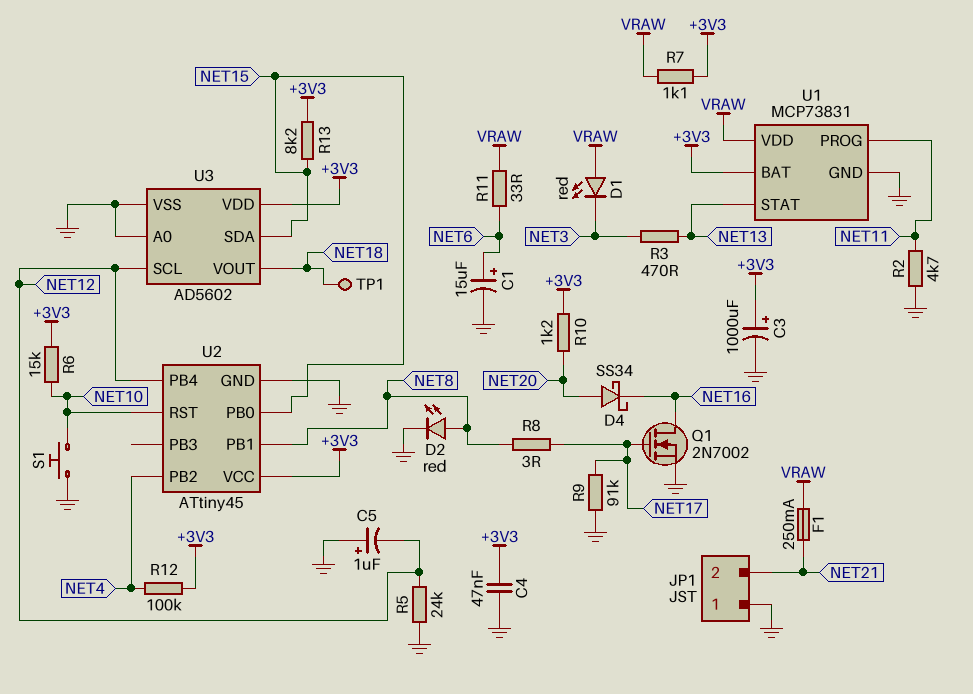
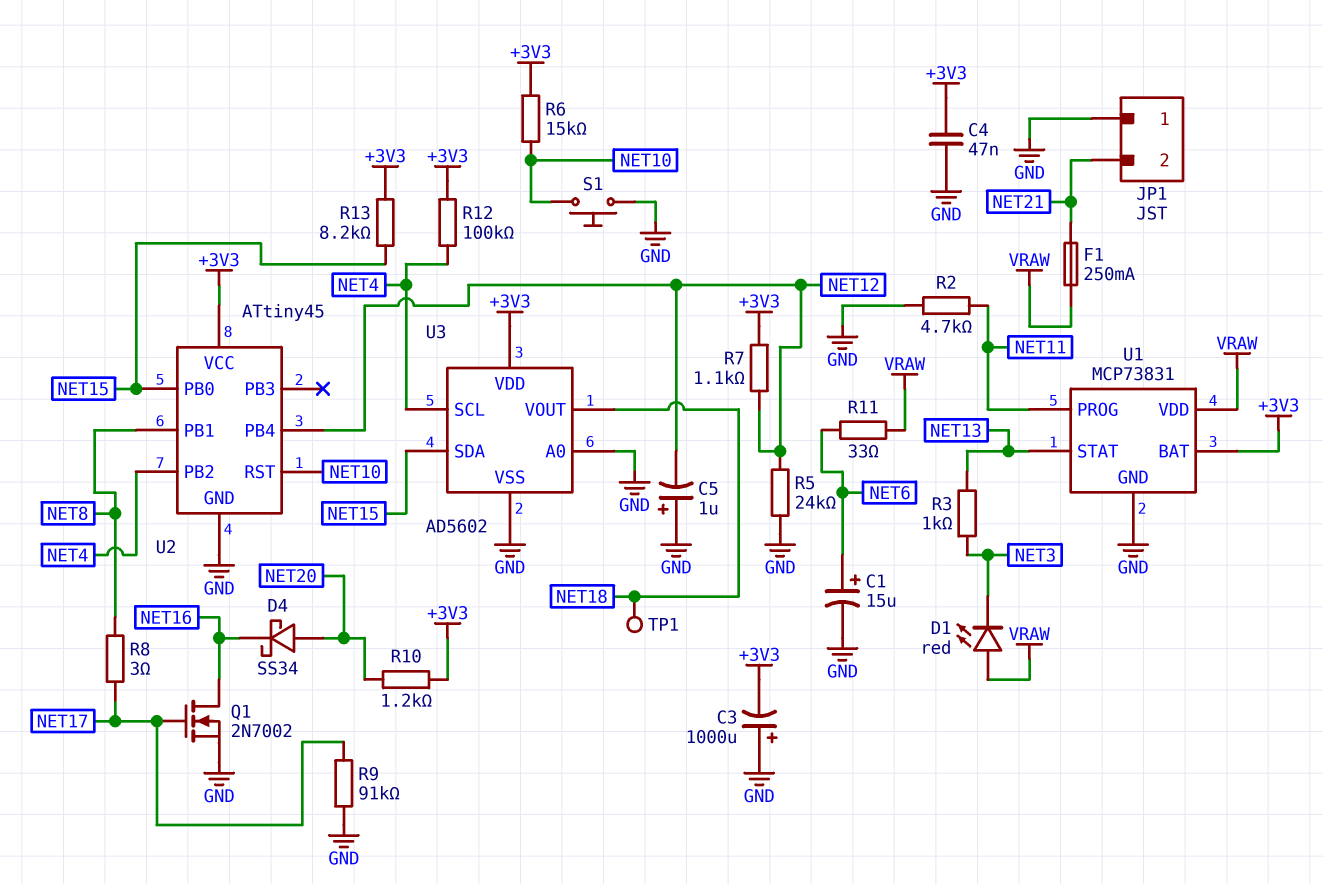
C3: 1000uF (plus +3V3, minus GND) -> 1000uF (plus GND, minus +3V3)
D2: LED red (A NET8, K GND) -> none
R3: 470 (NET3, NET13) -> 1k (NET3, NET13)
R7: 1.1k (+3V3, VRAW) -> 1.1k (+3V3, NET12)
U3 pin SCL: NET12 -> NET4

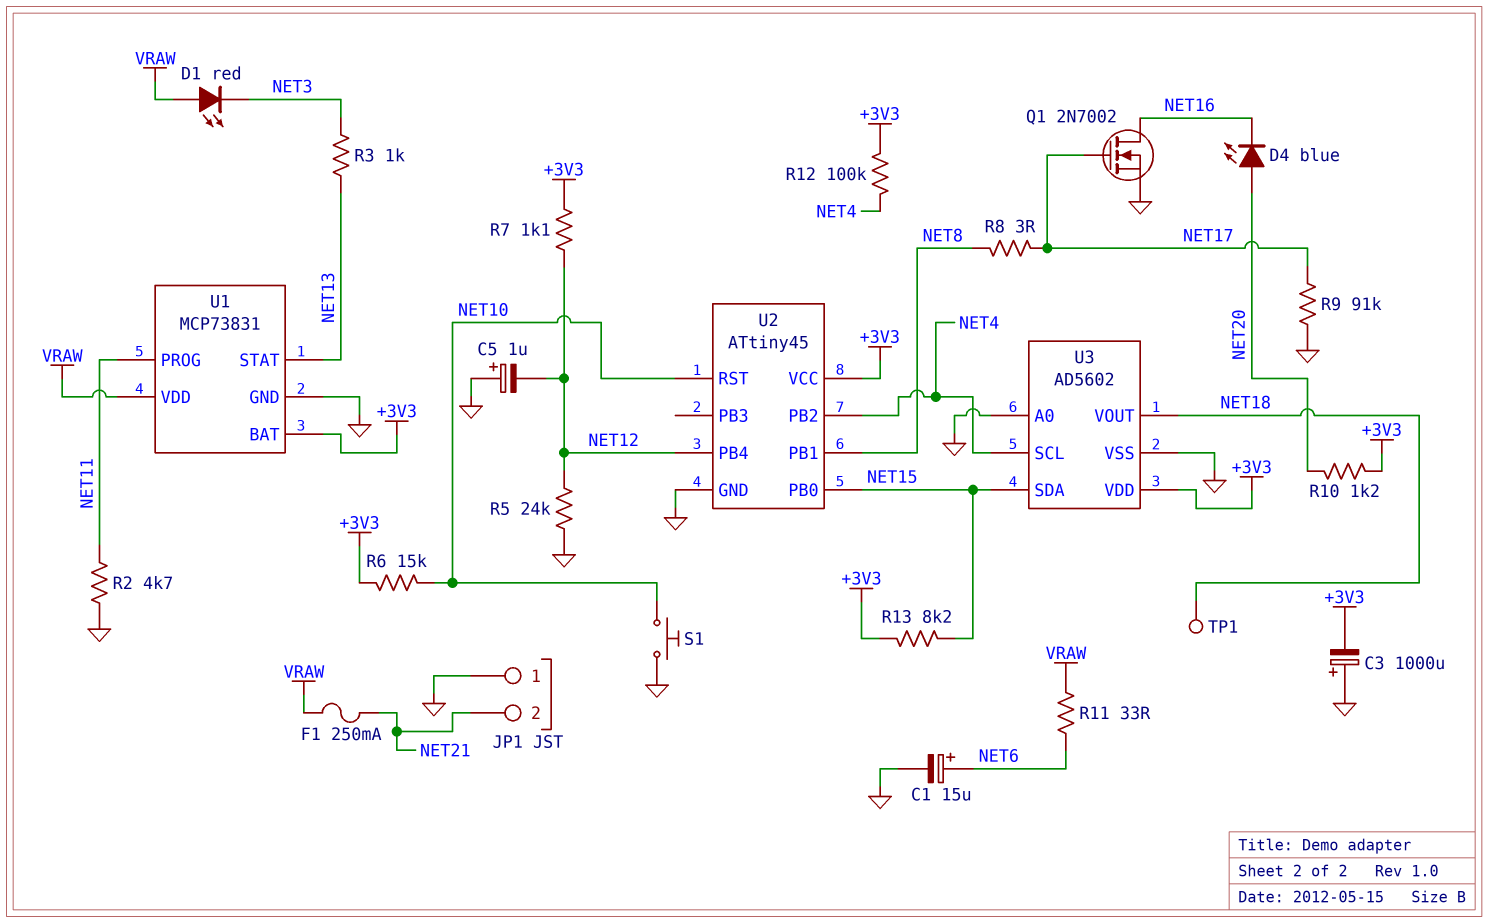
C4: 47nF (+3V3, GND) -> none
D4: schottky SS34 (A NET20, K NET16) -> LED blue (A NET20, K NET16)

